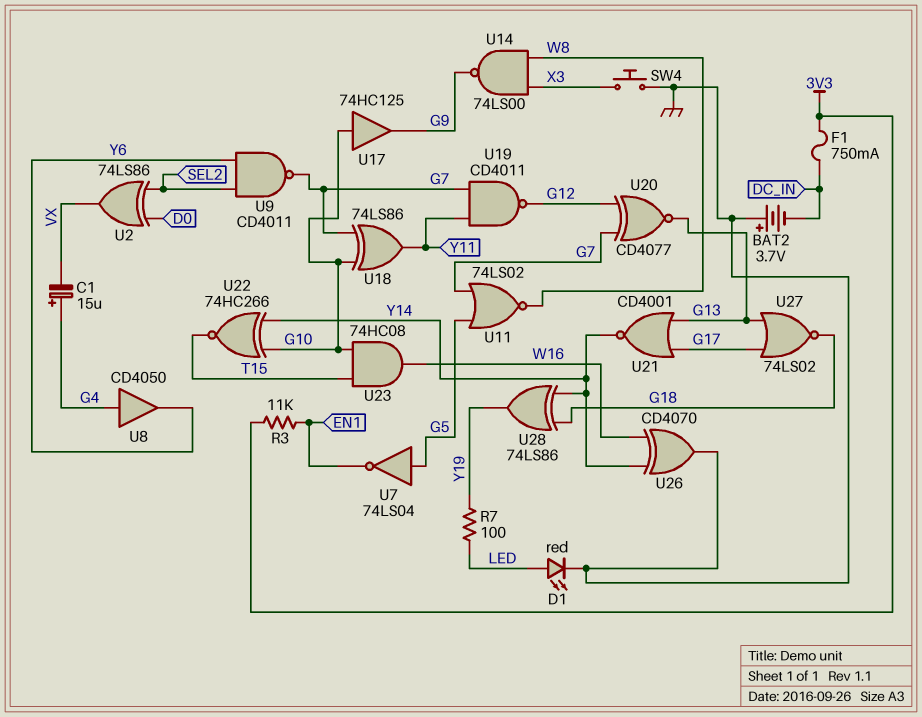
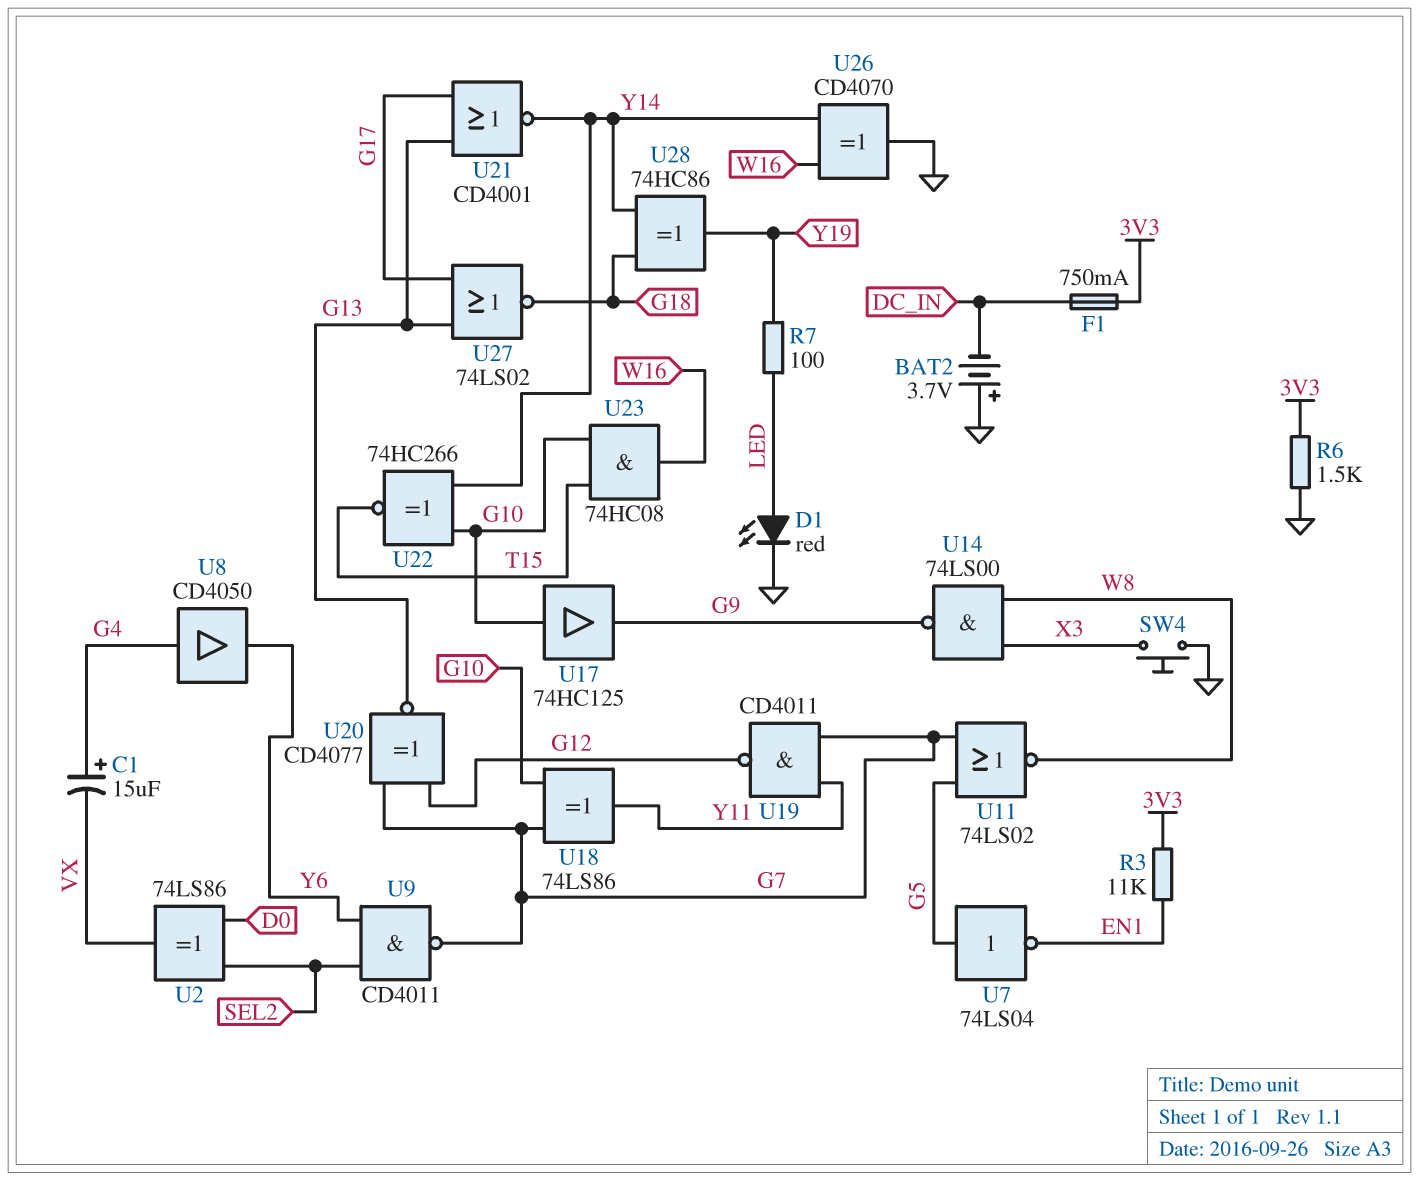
R6: none -> 1.5k (3V3, GND)
U28: XOR 74LS86 (in G18, in Y14, out Y19) -> XOR 74HC86 (in G18, in Y14, out Y19)

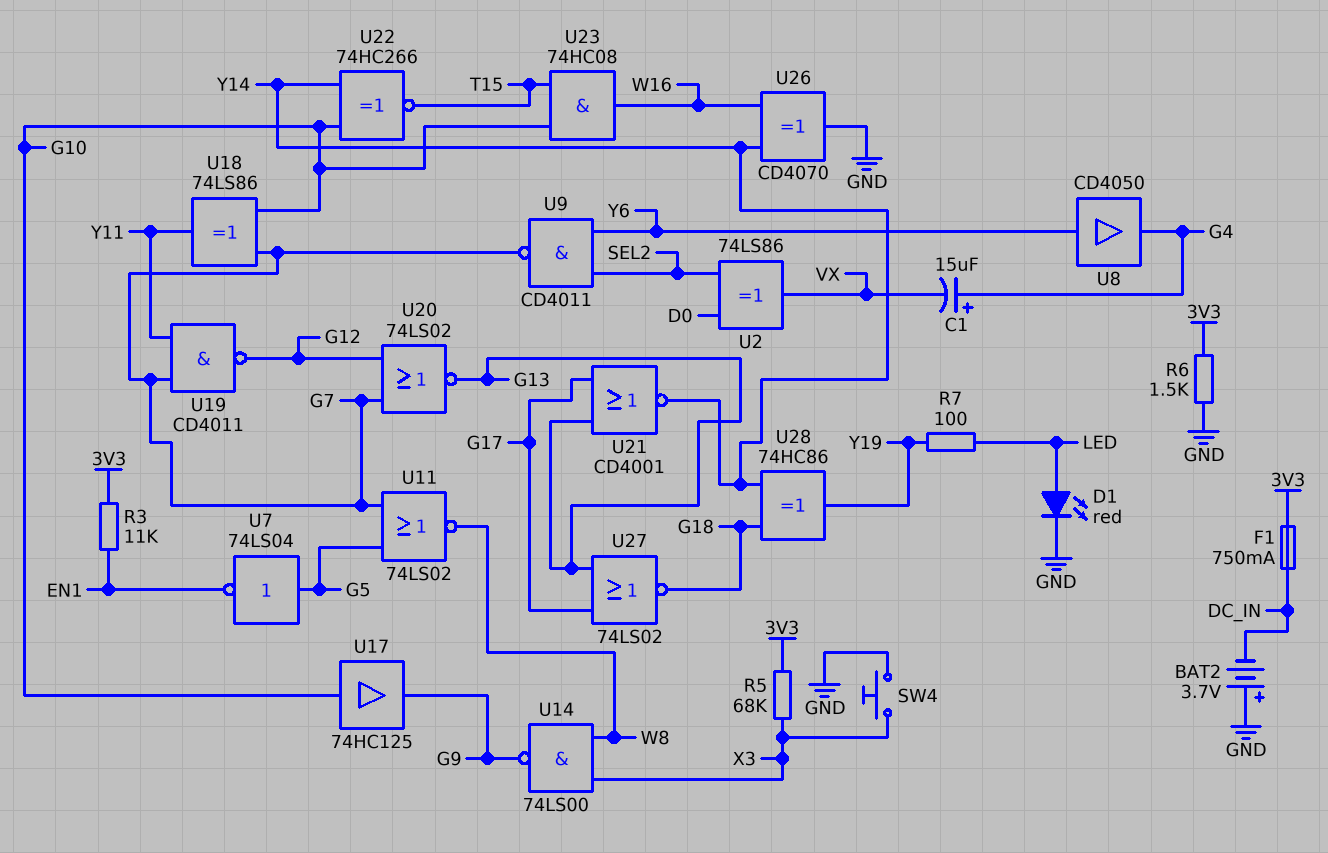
R5: none -> 68k (3V3, X3)
U8: buffer CD4050 (in G4, out Y6) -> buffer CD4050 (in Y6, out G4)
U20: XNOR CD4077 (in G7, in G12, out G13) -> NOR 74LS02 (in G7, in G12, out G13)

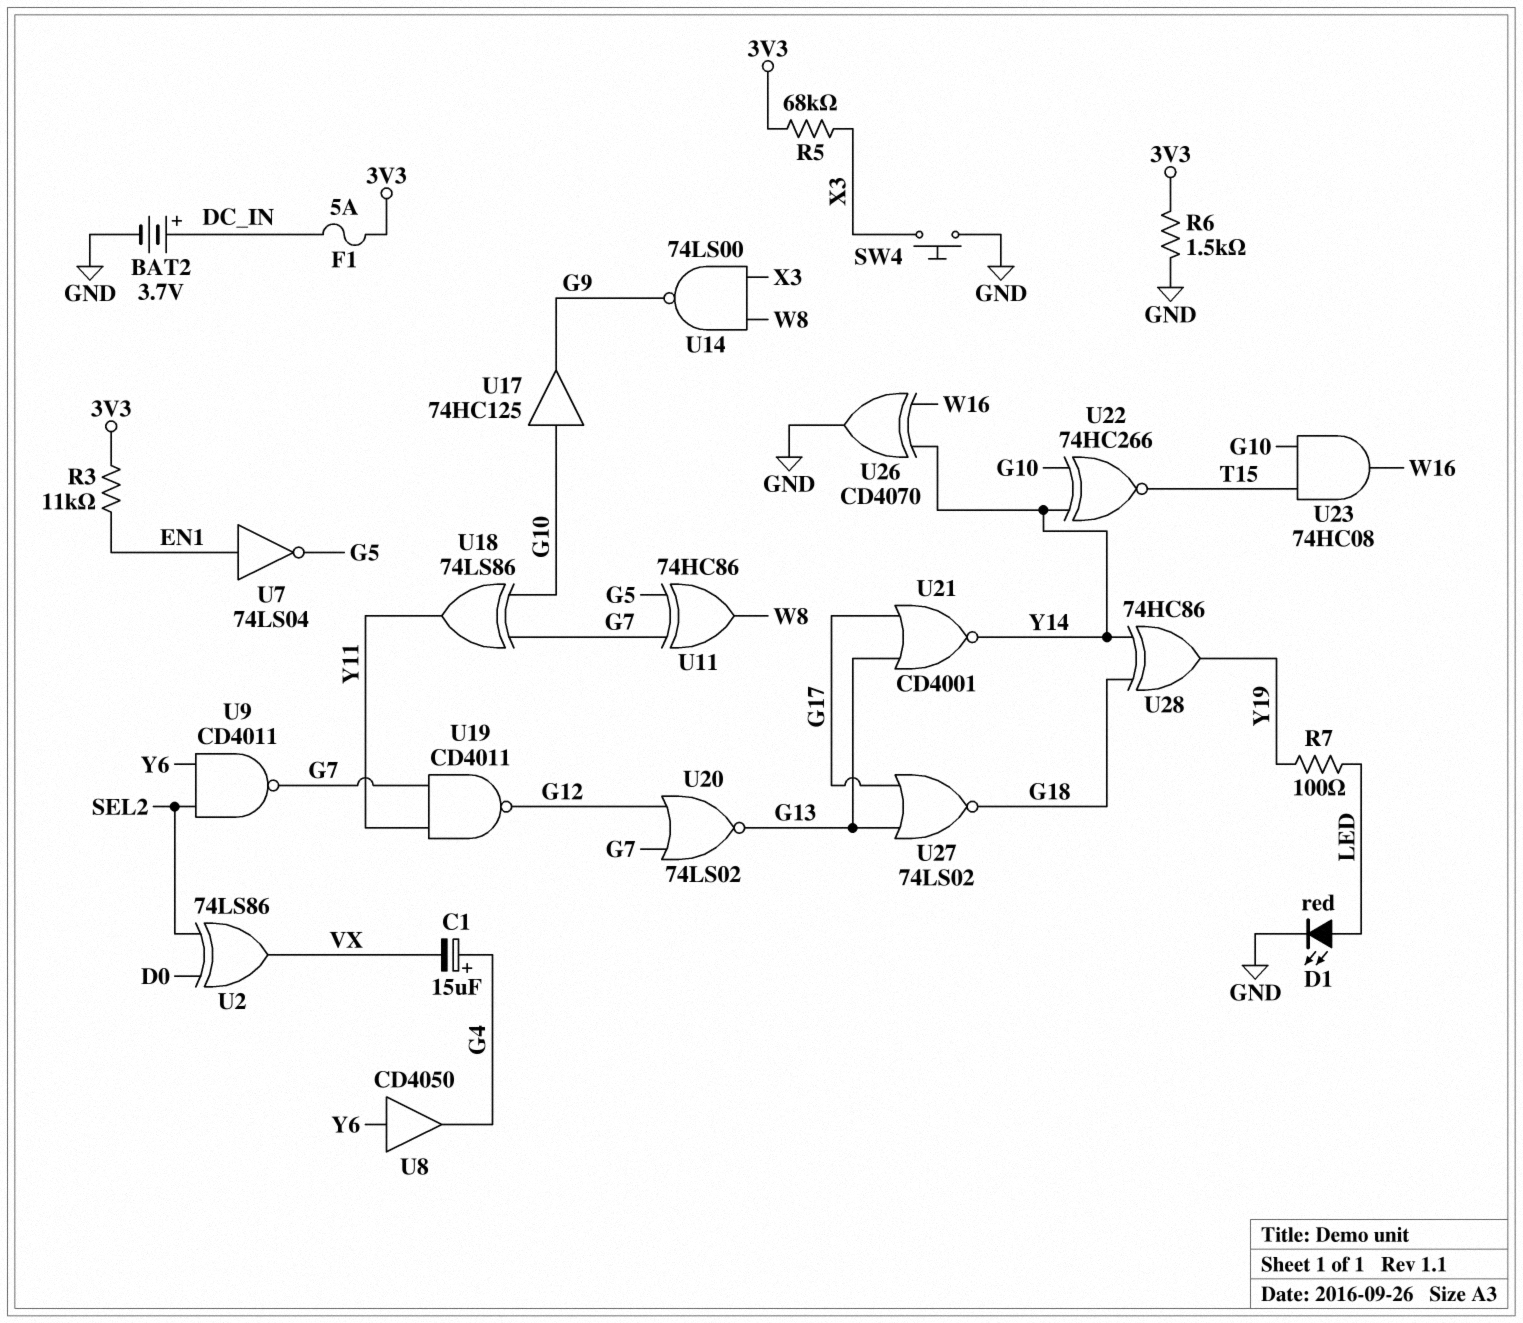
BAT2: 3.7V (plus GND, minus DC_IN) -> 3.7V (plus DC_IN, minus GND)
F1: 750mA (3V3, DC_IN) -> 5A (3V3, DC_IN)
U7: NOT 74LS04 (in G5, out EN1) -> NOT 74LS04 (in EN1, out G5)
U11: NOR 74LS02 (in G5, in G7, out W8) -> XOR 74HC86 (in G5, in G7, out W8)

